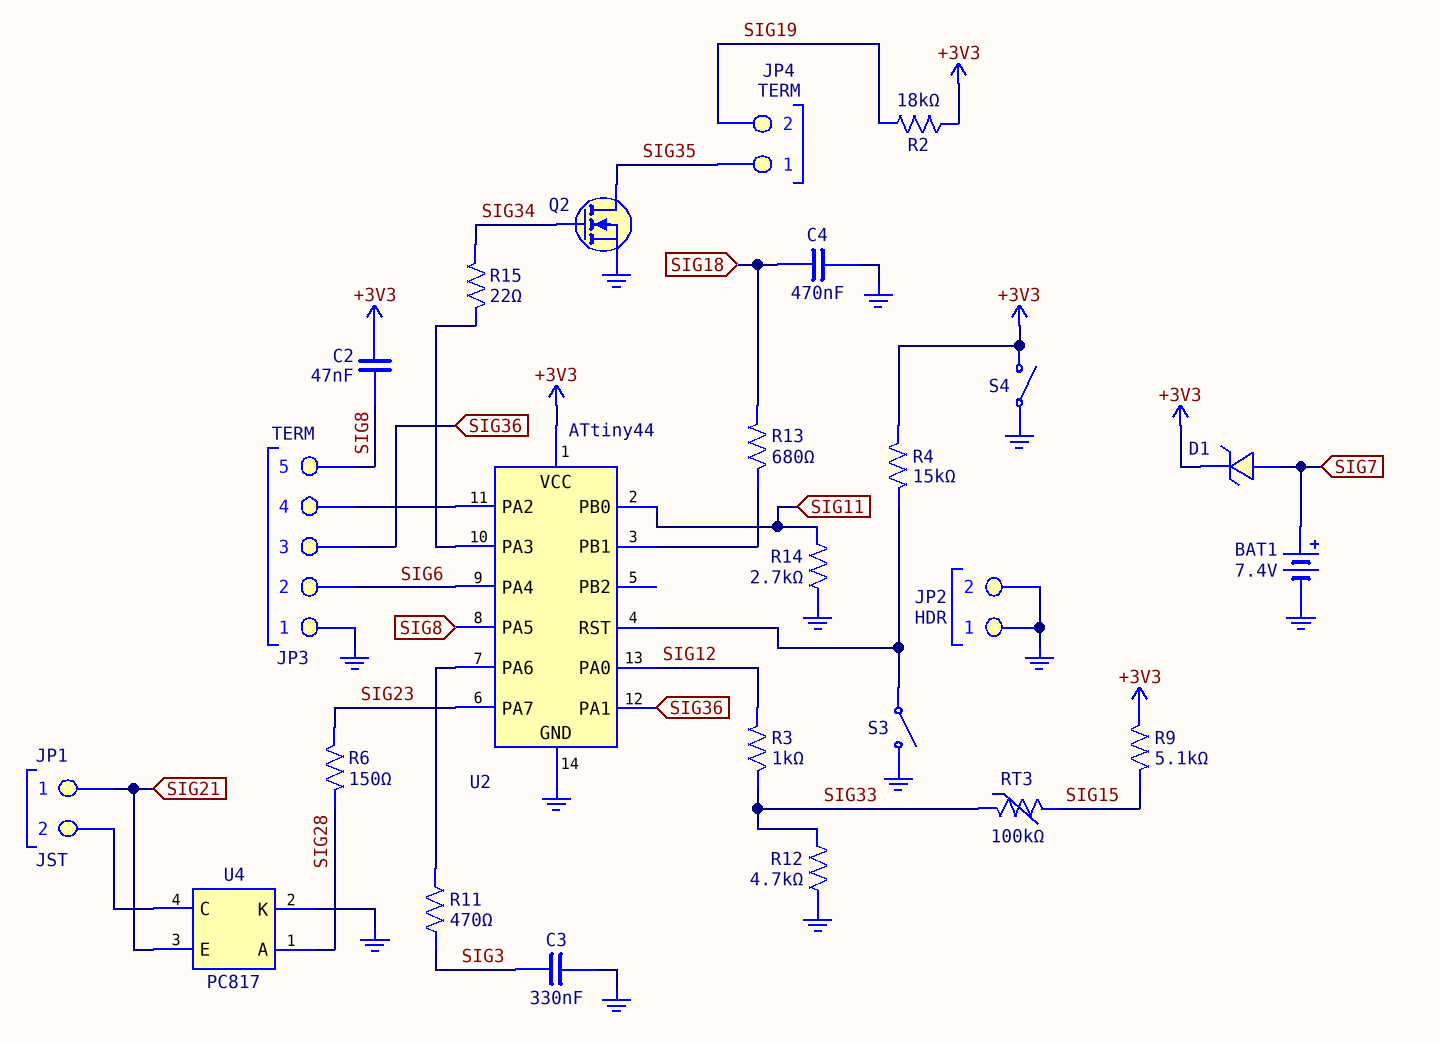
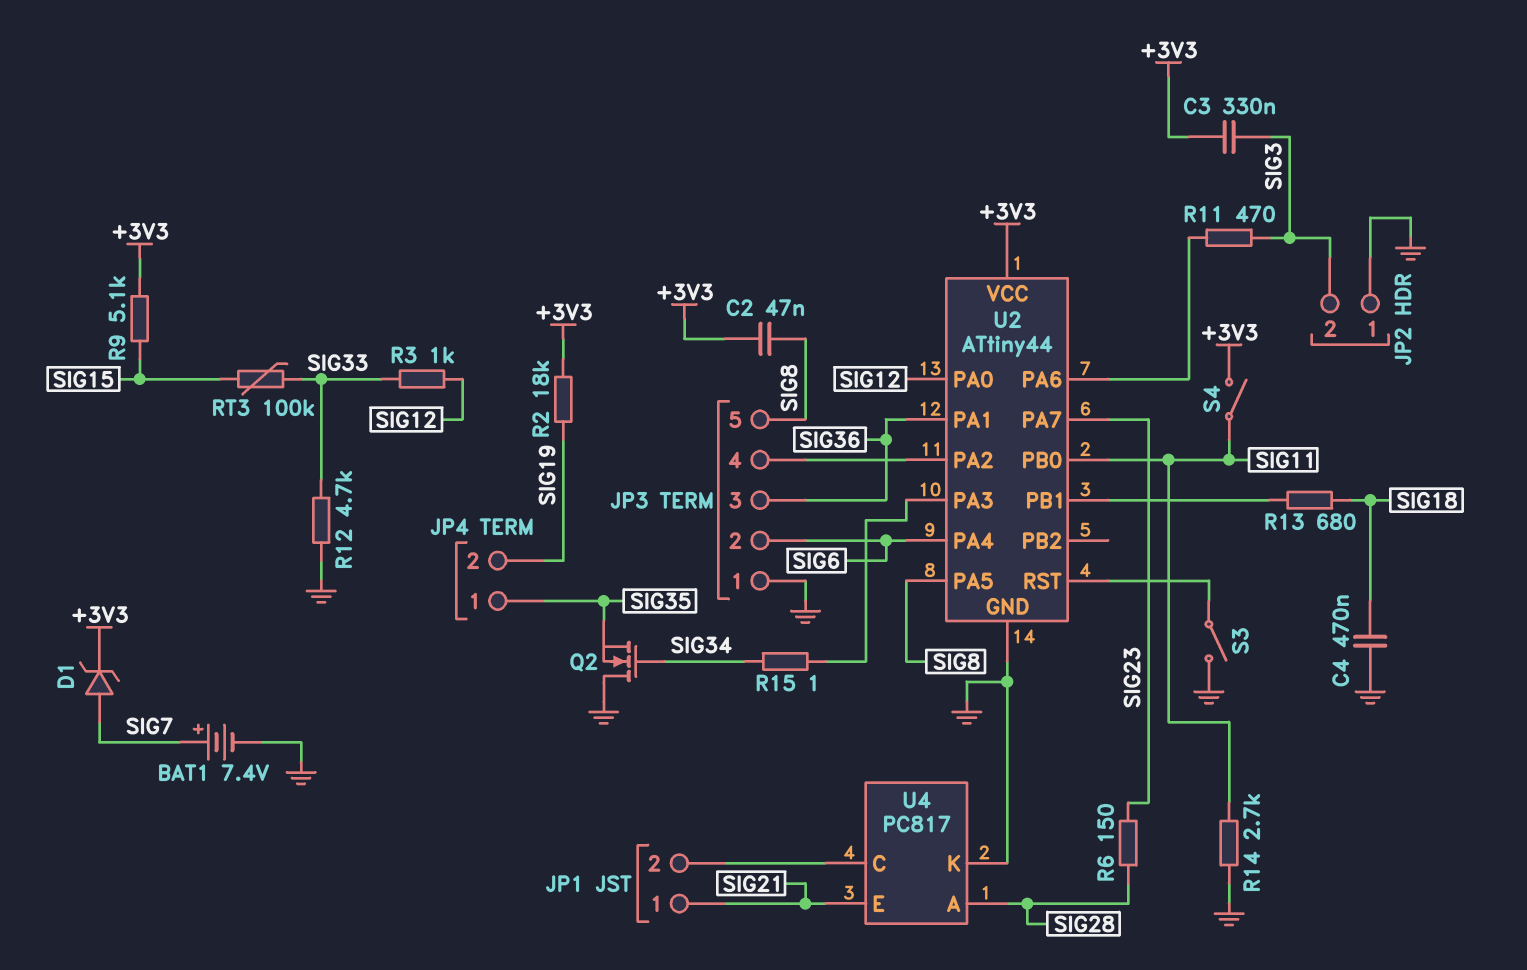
C3: 330nF (GND, SIG3) -> 330nF (+3V3, SIG3)
JP2 pin 2: GND -> SIG3
Q2: NMOS (G SIG34, D SIG35, S GND) -> NMOS (G SIG34, D GND, S SIG35)
R4: 15k (+3V3, U2/RST) -> none
R15: 22 (SIG34, U2/PA3) -> 1 (SIG34, U2/PA3)
S4: switch (+3V3, GND) -> switch (+3V3, SIG11)

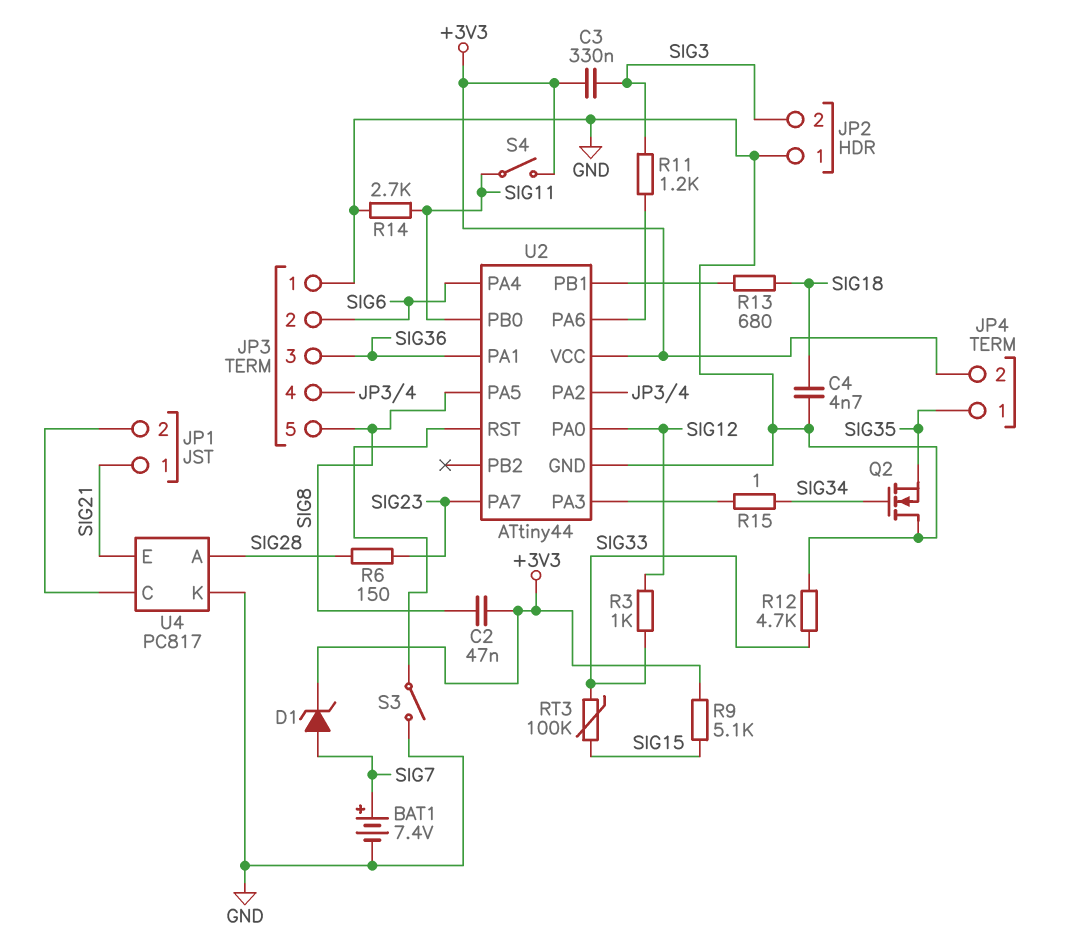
C4: 470nF (GND, SIG18) -> 4.7nF (GND, SIG18)
JP4 pin 2: SIG19 -> +3V3
R2: 18k (+3V3, SIG19) -> none
R11: 470 (SIG3, U2/PA6) -> 1.2k (SIG3, U2/PA6)

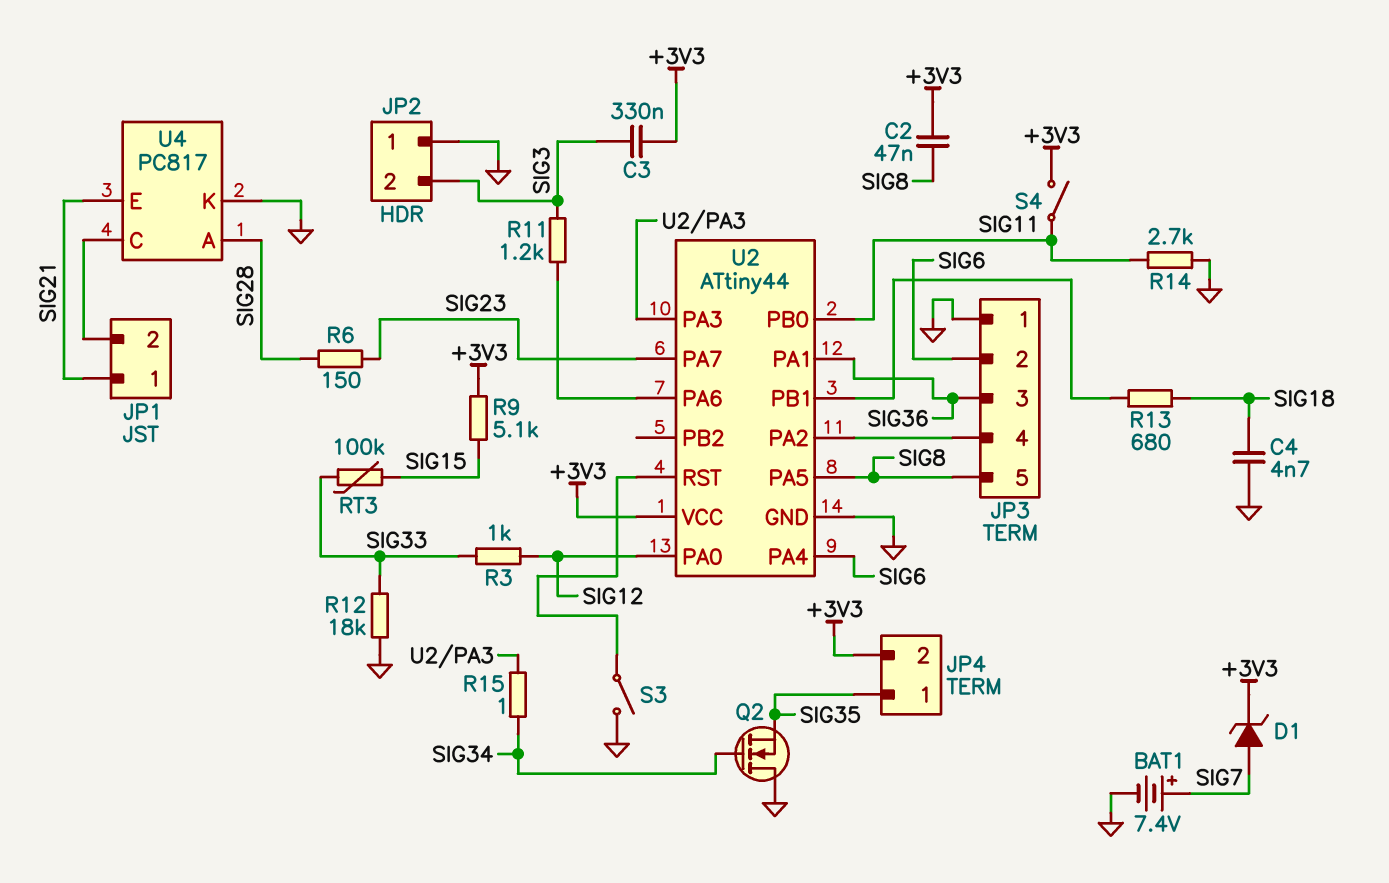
R12: 4.7k (GND, SIG33) -> 18k (GND, SIG33)

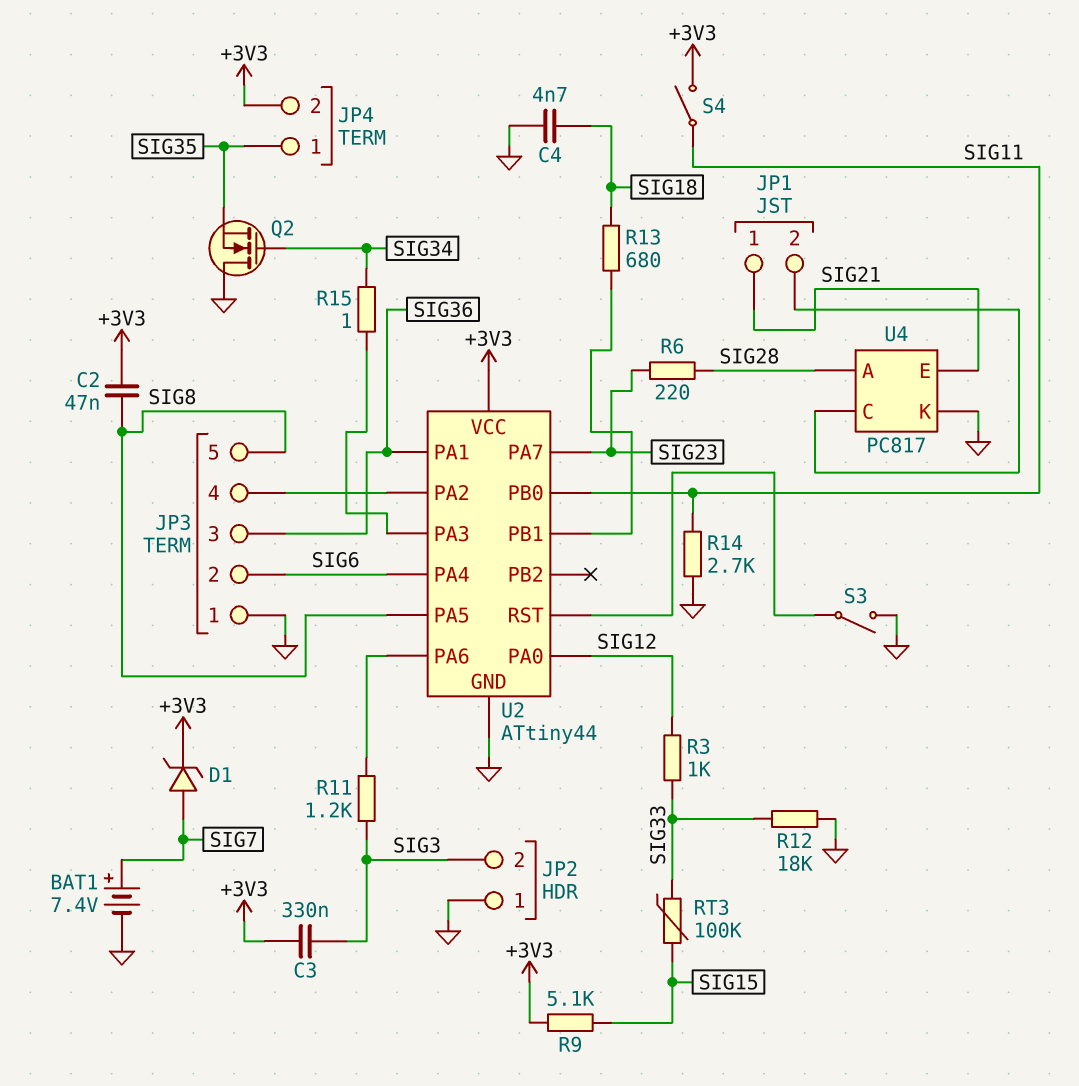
R6: 150 (SIG23, SIG28) -> 220 (SIG23, SIG28)

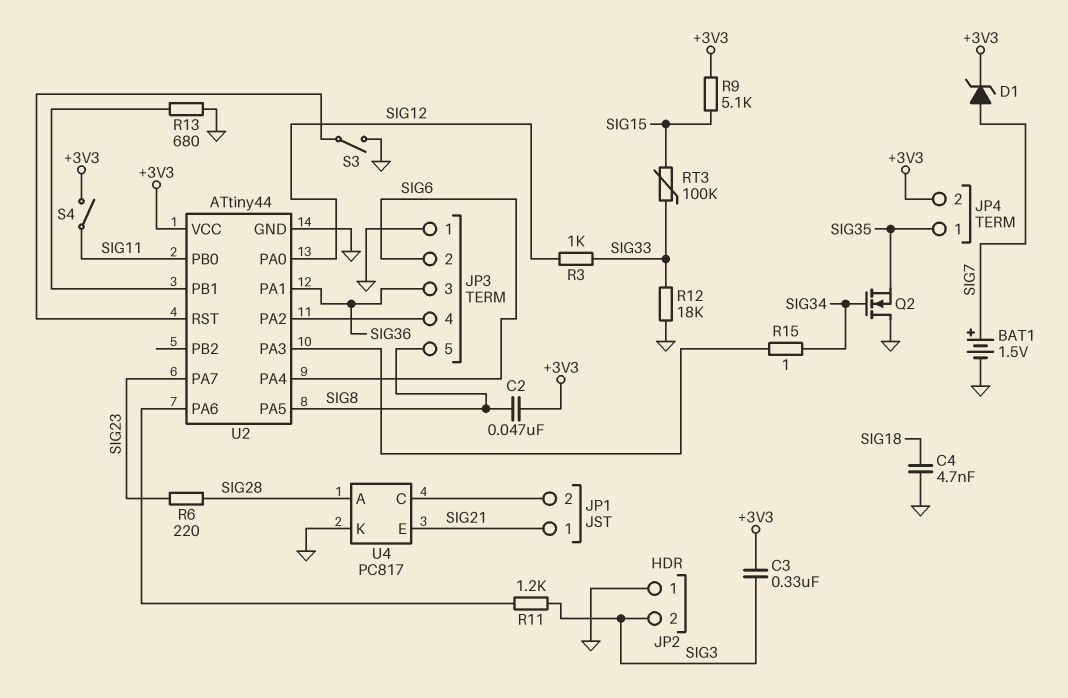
BAT1: 7.4V (plus SIG7, minus GND) -> 1.5V (plus SIG7, minus GND)
R13: 680 (SIG18, U2/PB1) -> 680 (GND, U2/PB1)
R14: 2.7k (GND, SIG11) -> none

